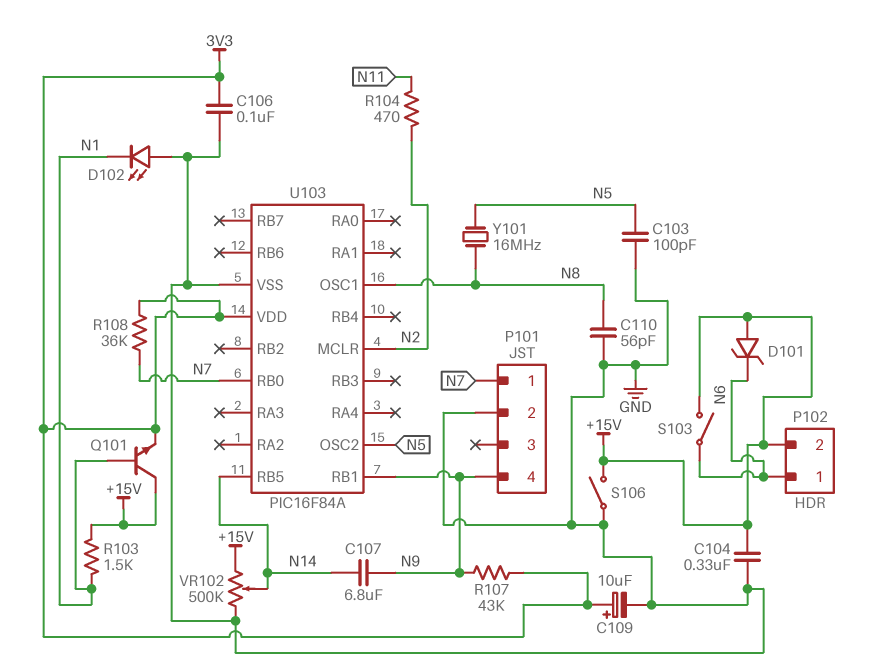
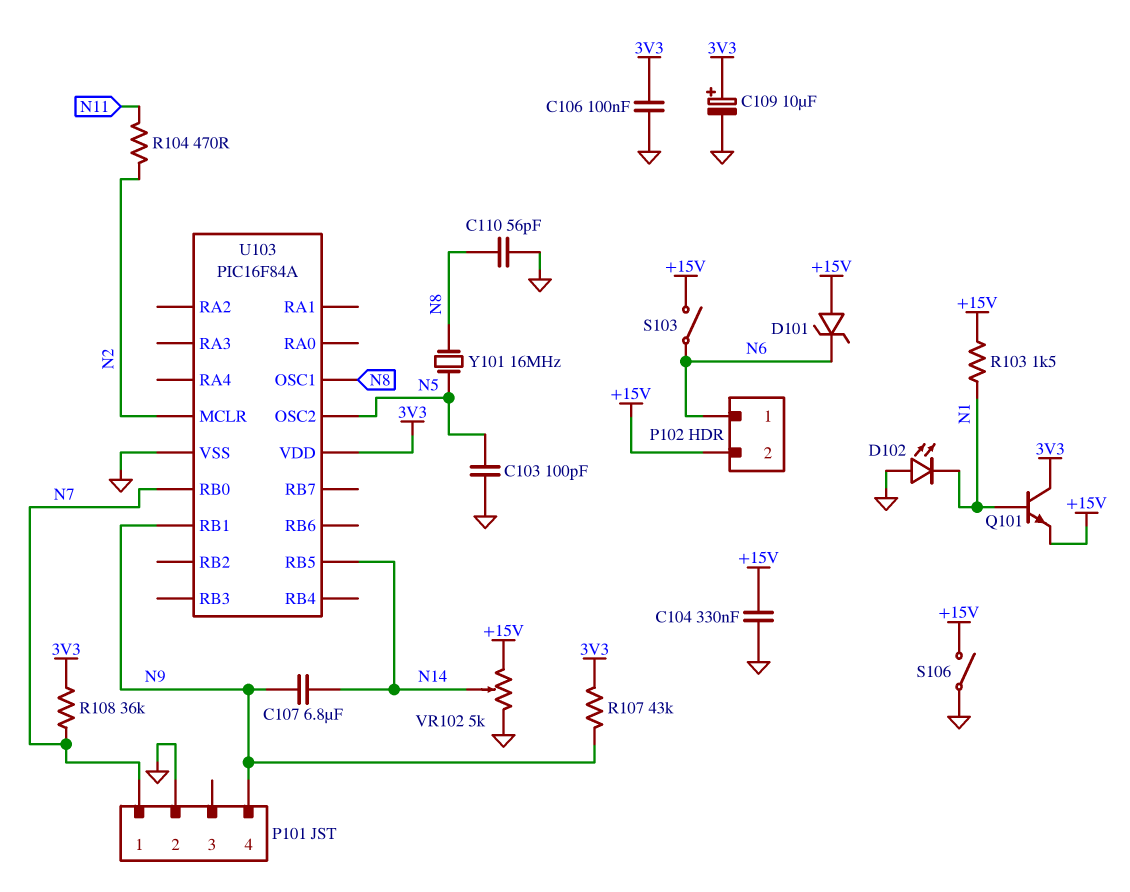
Q101: NPN (B N1, C +15V, E 3V3) -> NPN (B N1, C 3V3, E +15V)
VR102: 500k (+15V, GND, wiper N14) -> 5k (+15V, GND, wiper N14)

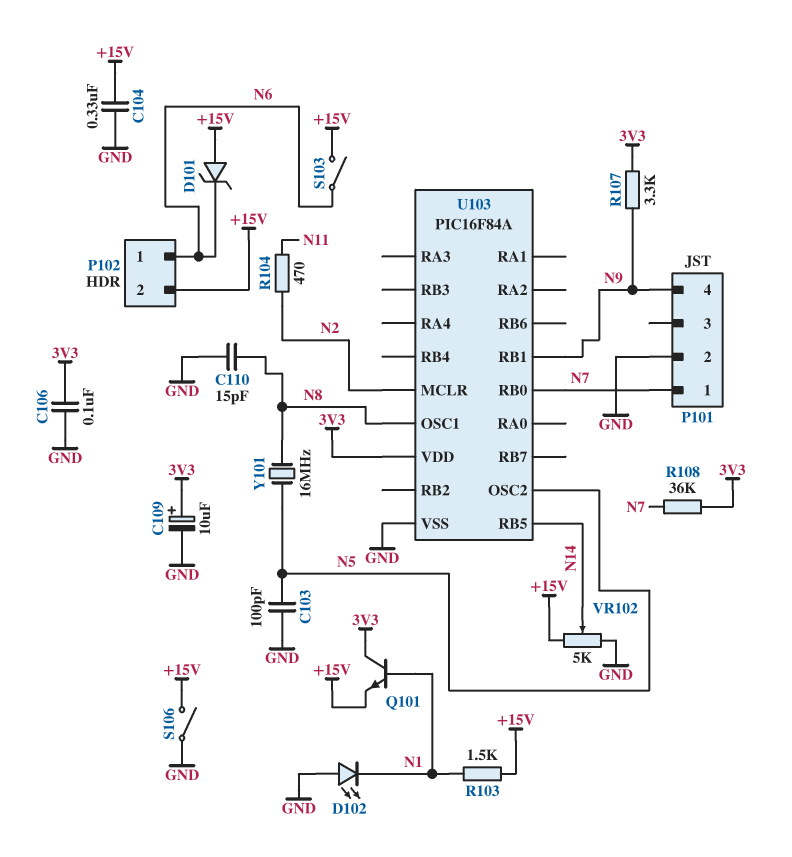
C107: 6.8uF (N9, N14) -> none
C110: 56pF (GND, N8) -> 15pF (GND, N8)
R107: 43k (3V3, N9) -> 3.3k (3V3, N9)

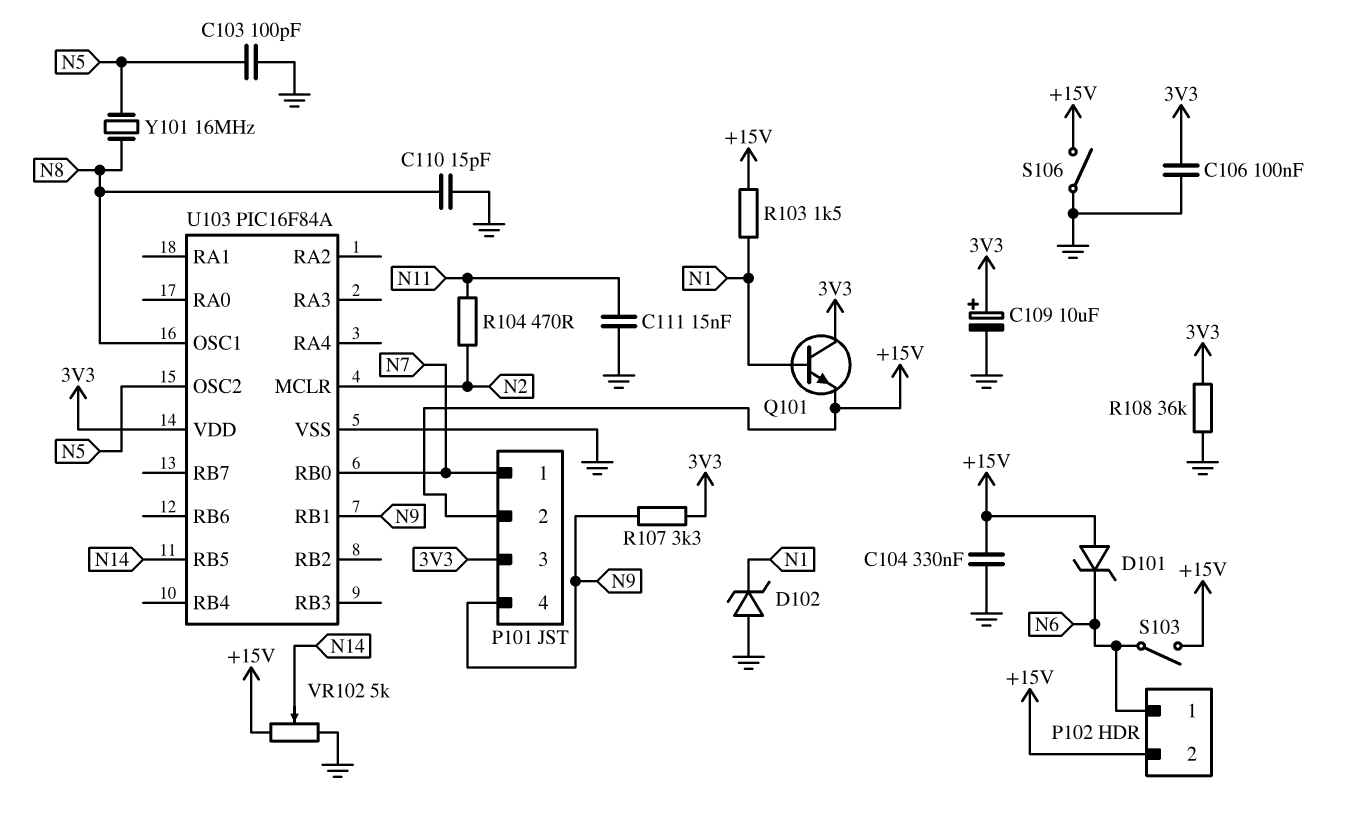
C111: none -> 15nF (GND, N11)
D102: LED (A GND, K N1) -> zener (A GND, K N1)
P101 pin 2: GND -> +15V
P101 pin 3: none -> 3V3
R108: 36k (3V3, N7) -> 36k (3V3, GND)

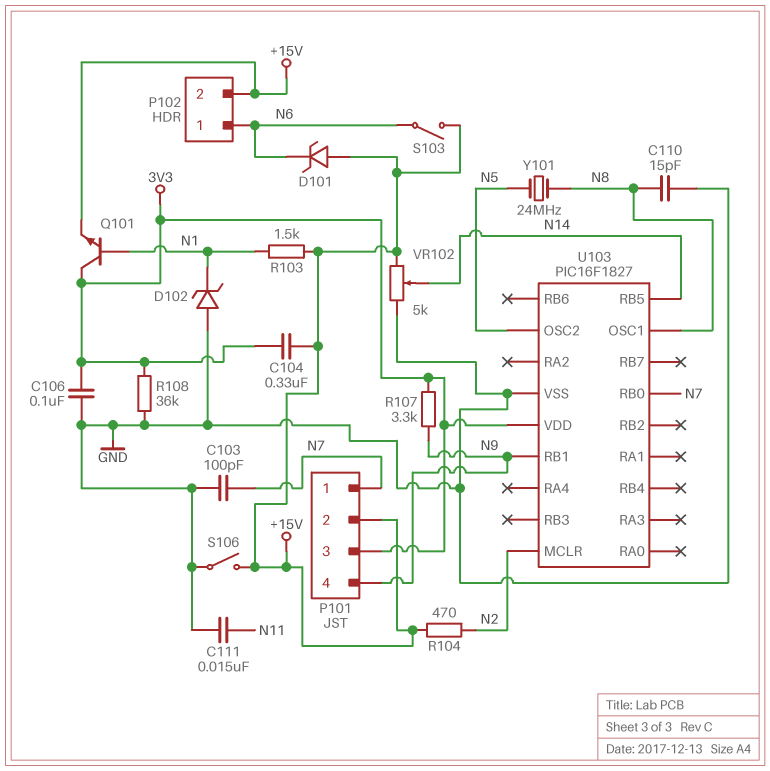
C103: 100pF (GND, N5) -> 100pF (GND, N7)
C104: 330nF (+15V, GND) -> 330nF (+15V, 3V3)
C109: 10uF (plus 3V3, minus GND) -> none
R104: 470 (N2, N11) -> 470 (+15V, N2)
U103: PIC16F84A -> PIC16F1827
Y101: 16MHz (N5, N8) -> 24MHz (N5, N8)

